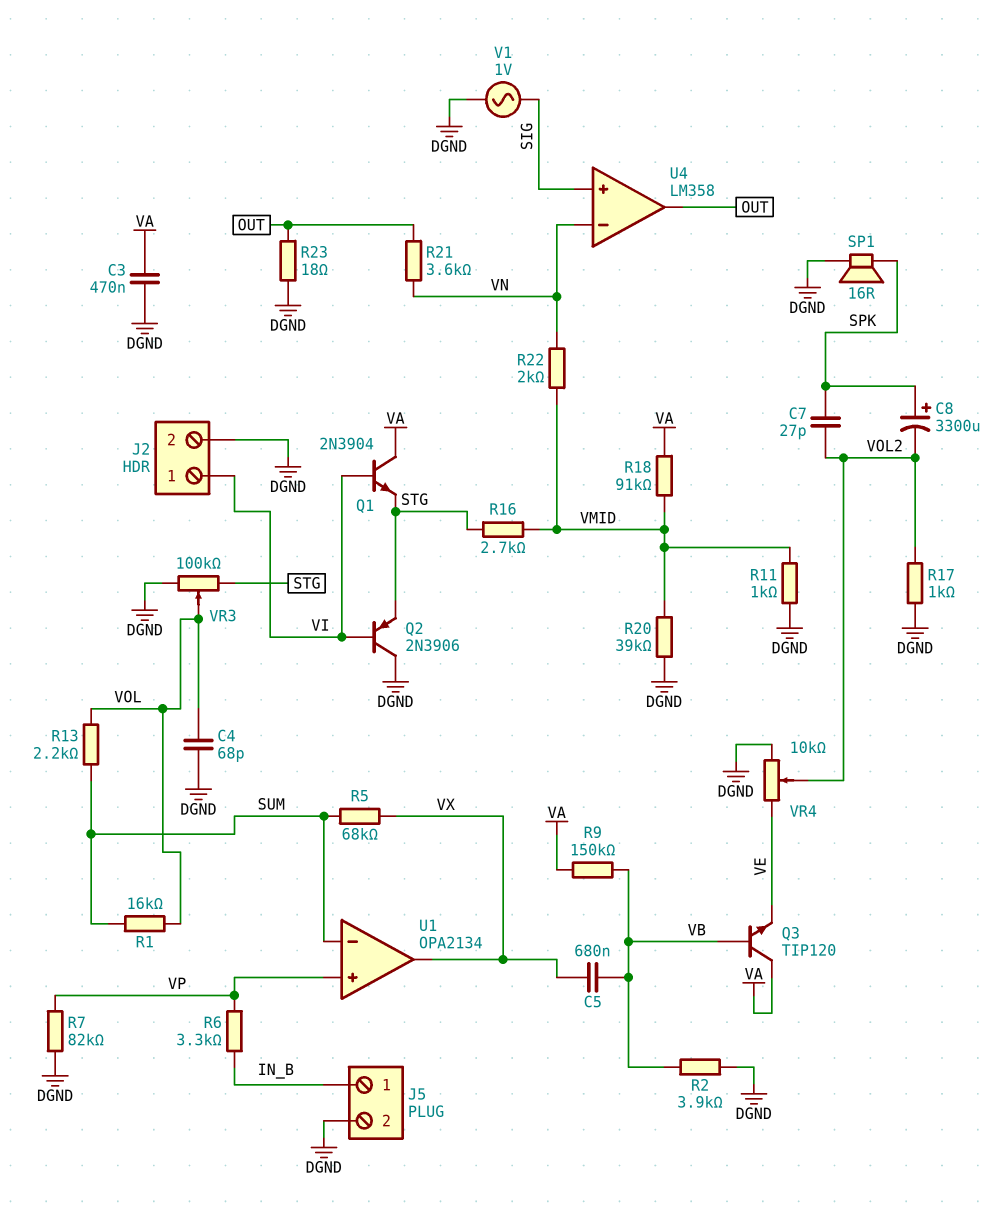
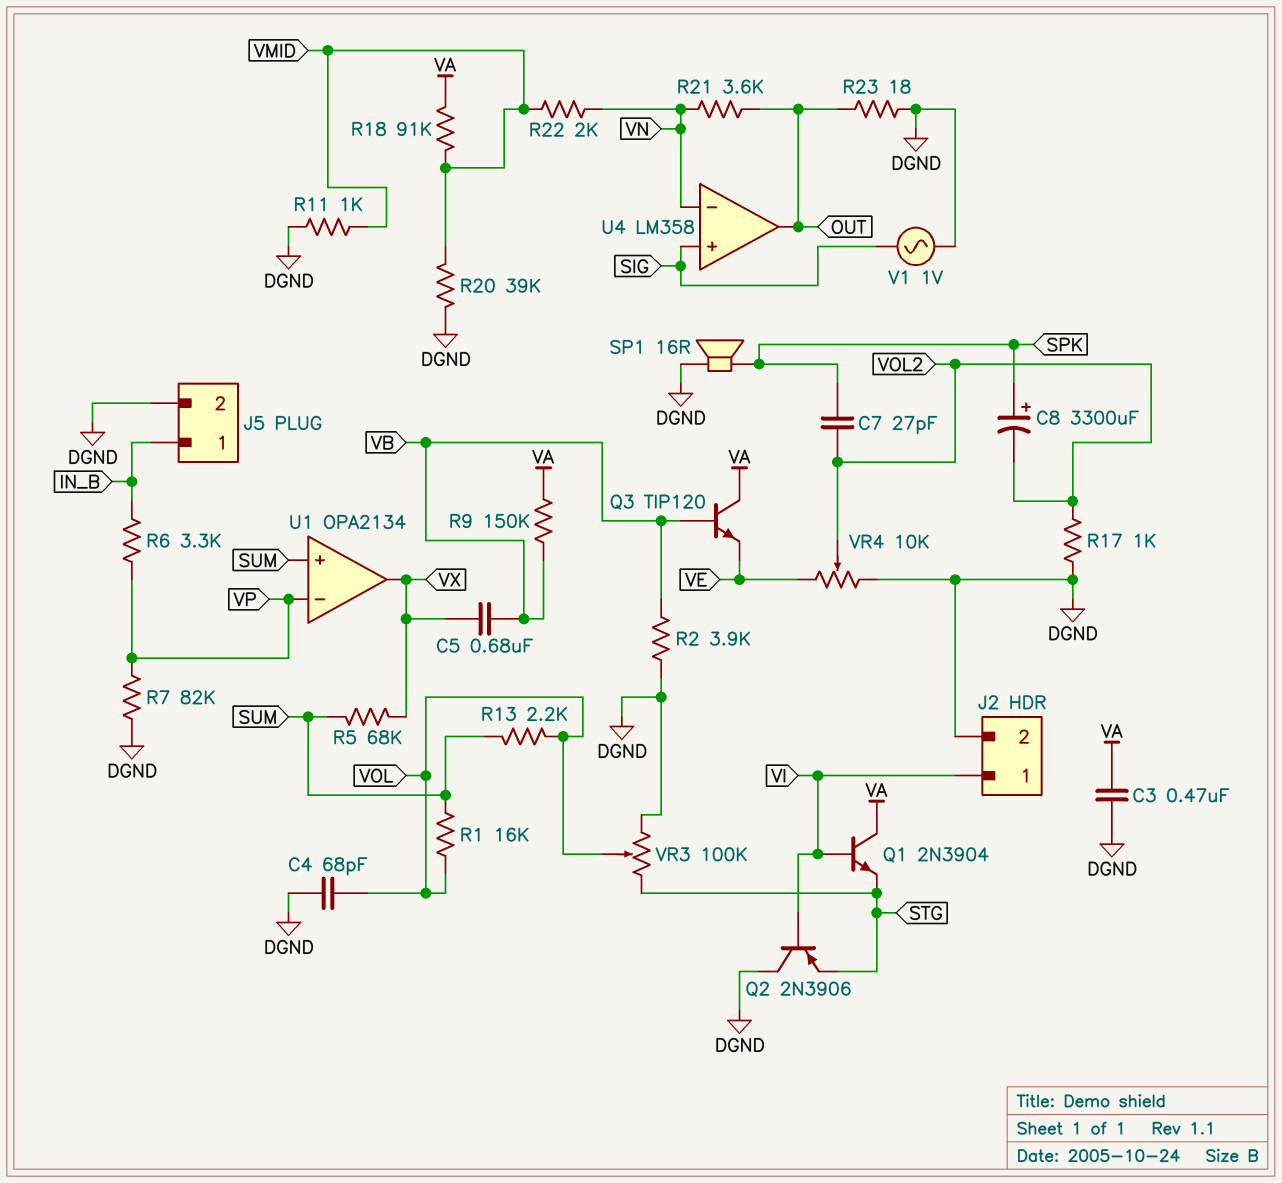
R16: 2.7k (STG, VMID) -> none
U1 pin in+: VP -> SUM
U1 pin in-: SUM -> VP

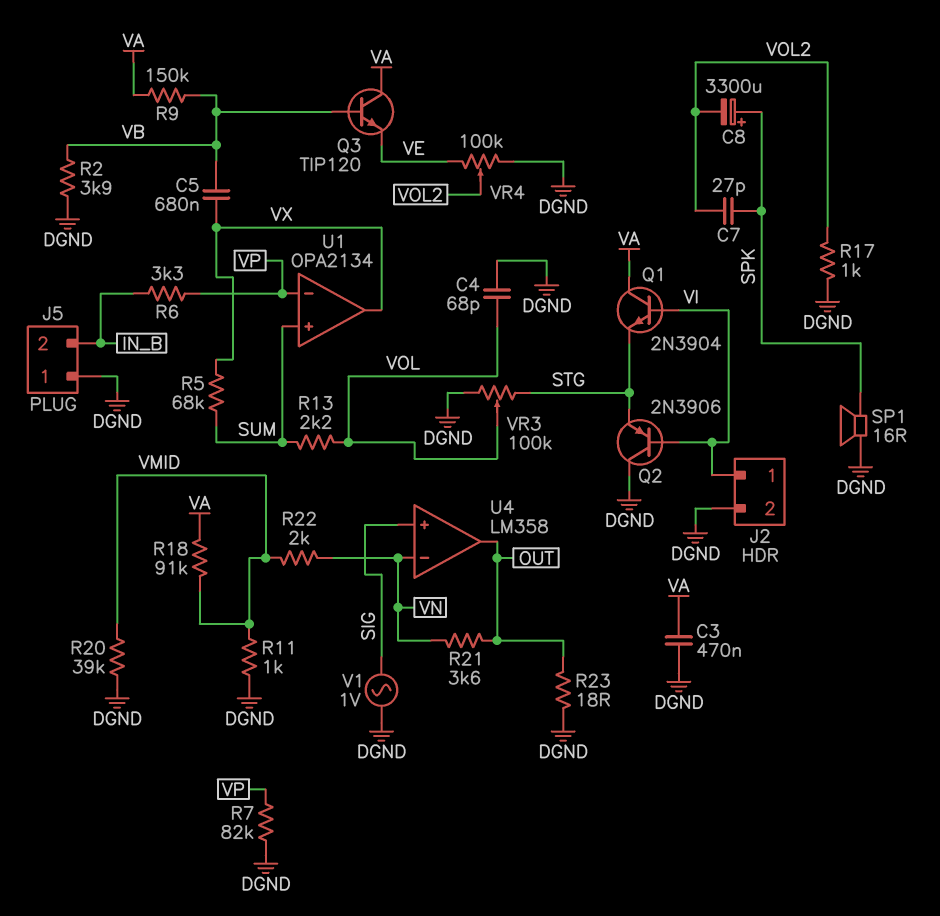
J5 pin 1: IN_B -> DGND
J5 pin 2: DGND -> IN_B
R1: 16k (SUM, VOL) -> none
VR4: 10k (DGND, VE, wiper VOL2) -> 100k (DGND, VE, wiper VOL2)

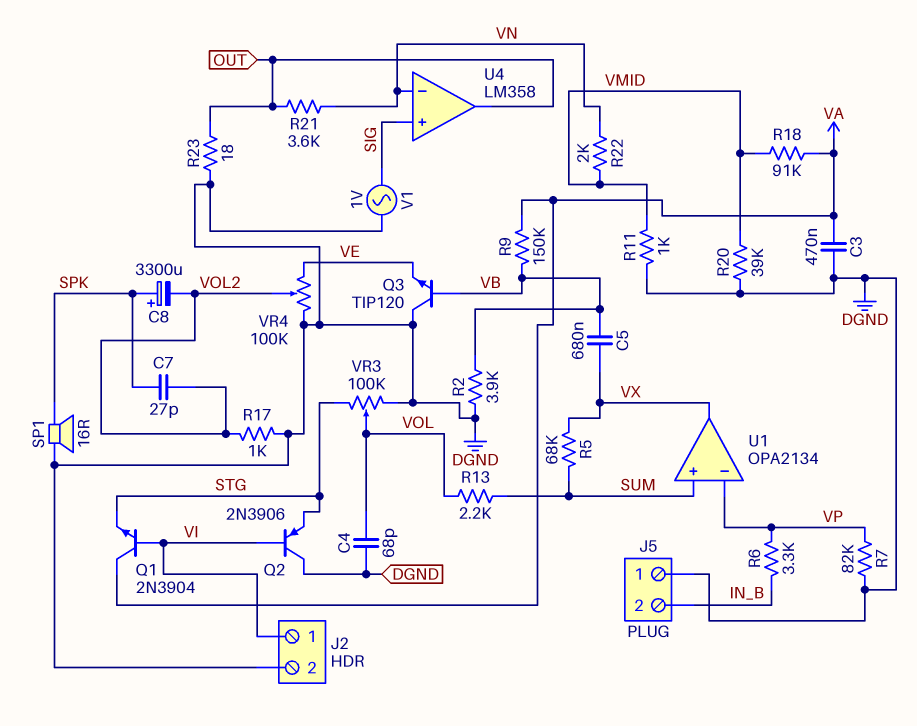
Q3: NPN TIP120 (B VB, C VA, E VE) -> NPN TIP120 (B VB, C DGND, E VE)

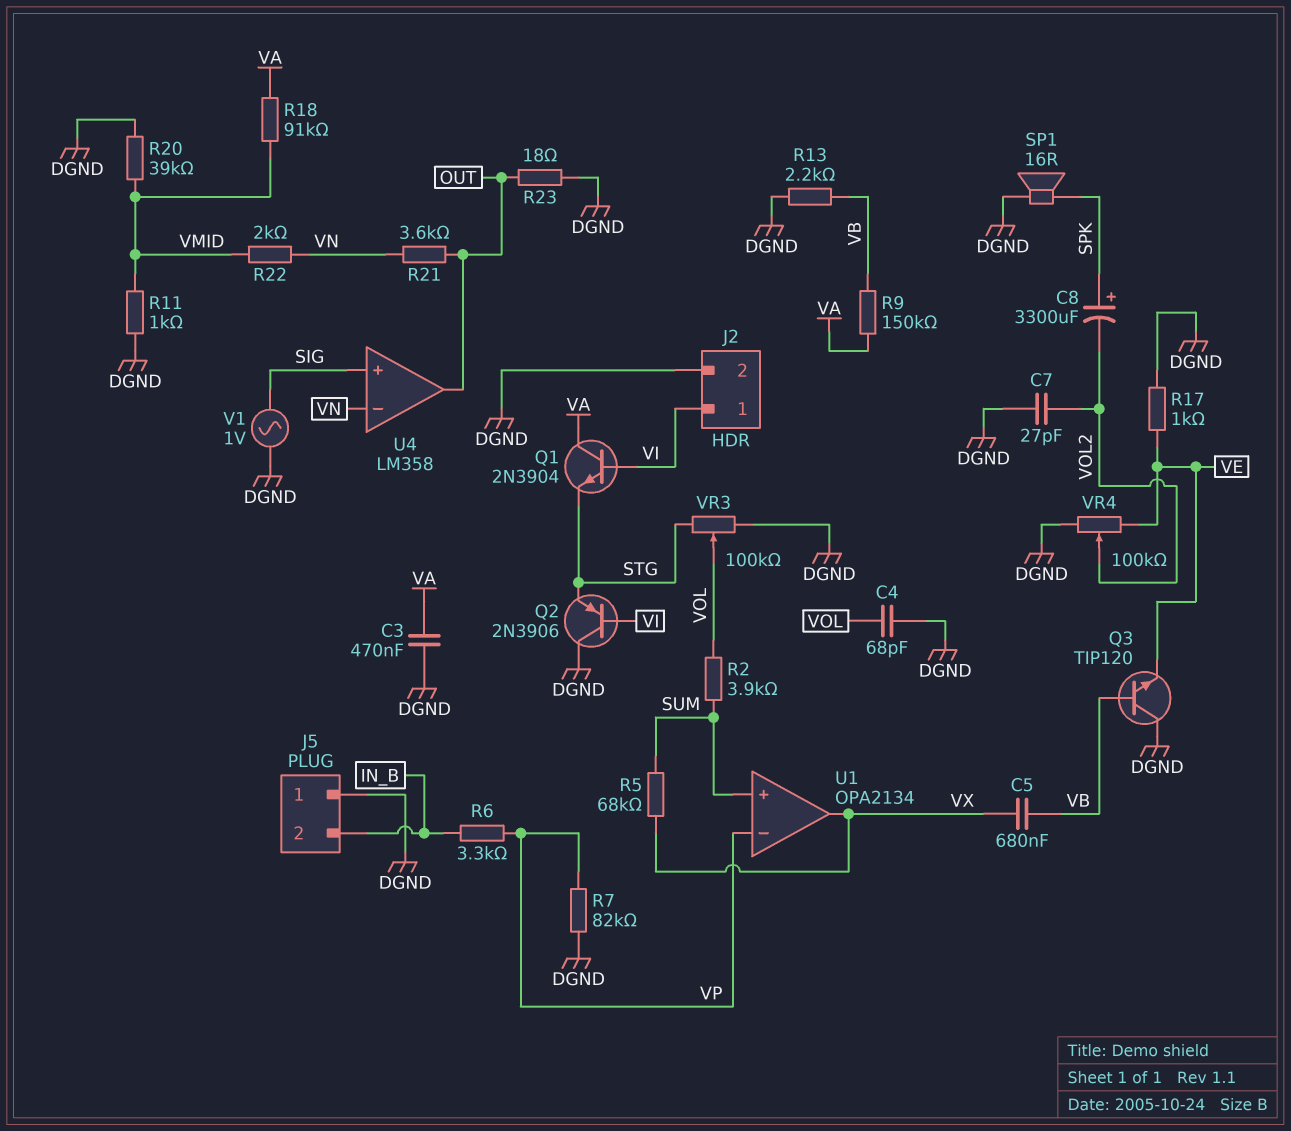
C7: 27pF (SPK, VOL2) -> 27pF (DGND, VOL2)
R2: 3.9k (DGND, VB) -> 3.9k (SUM, VOL)
R13: 2.2k (SUM, VOL) -> 2.2k (DGND, VB)
R17: 1k (DGND, VOL2) -> 1k (DGND, VE)

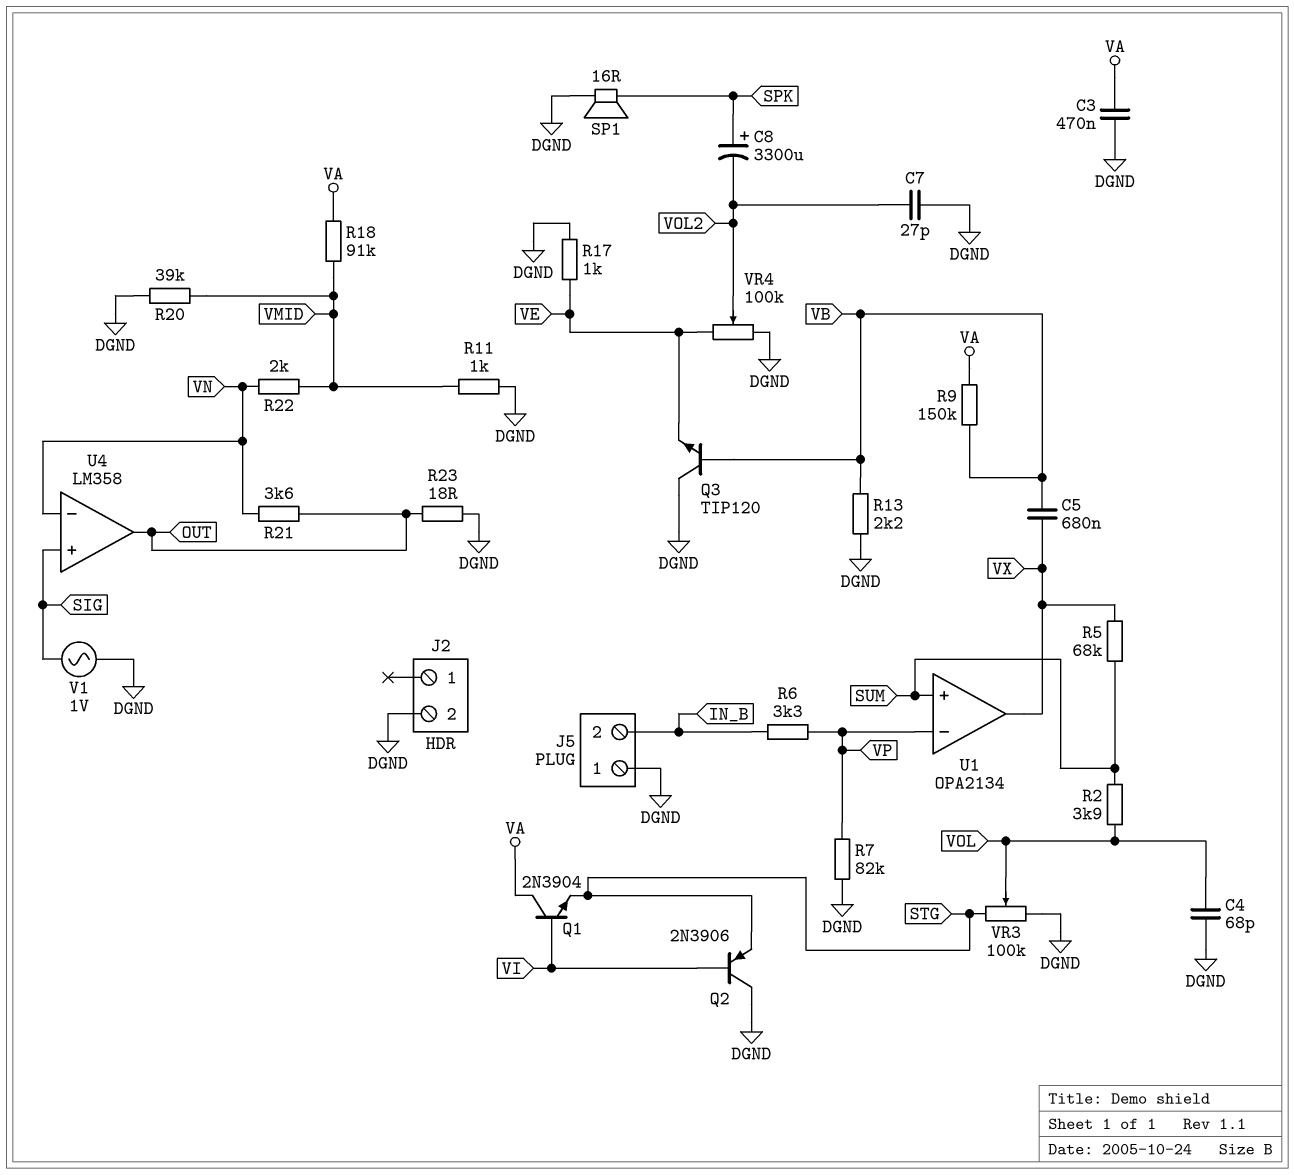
J2 pin 1: VI -> none

